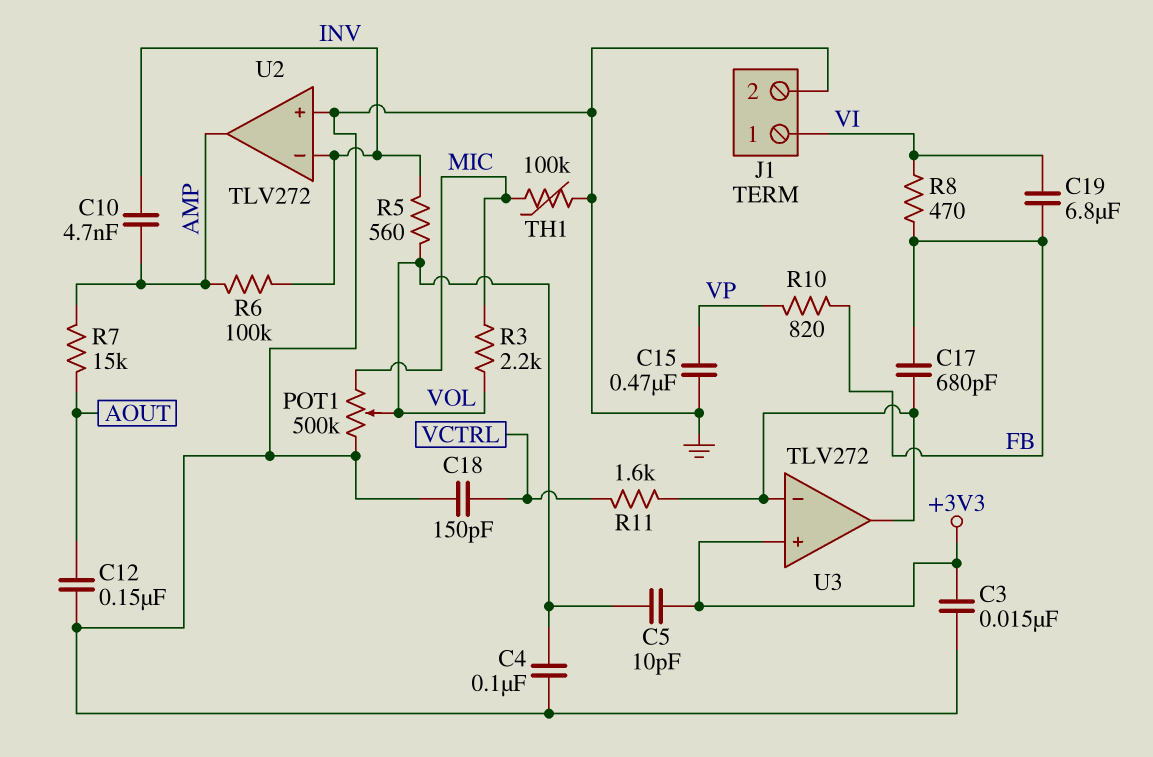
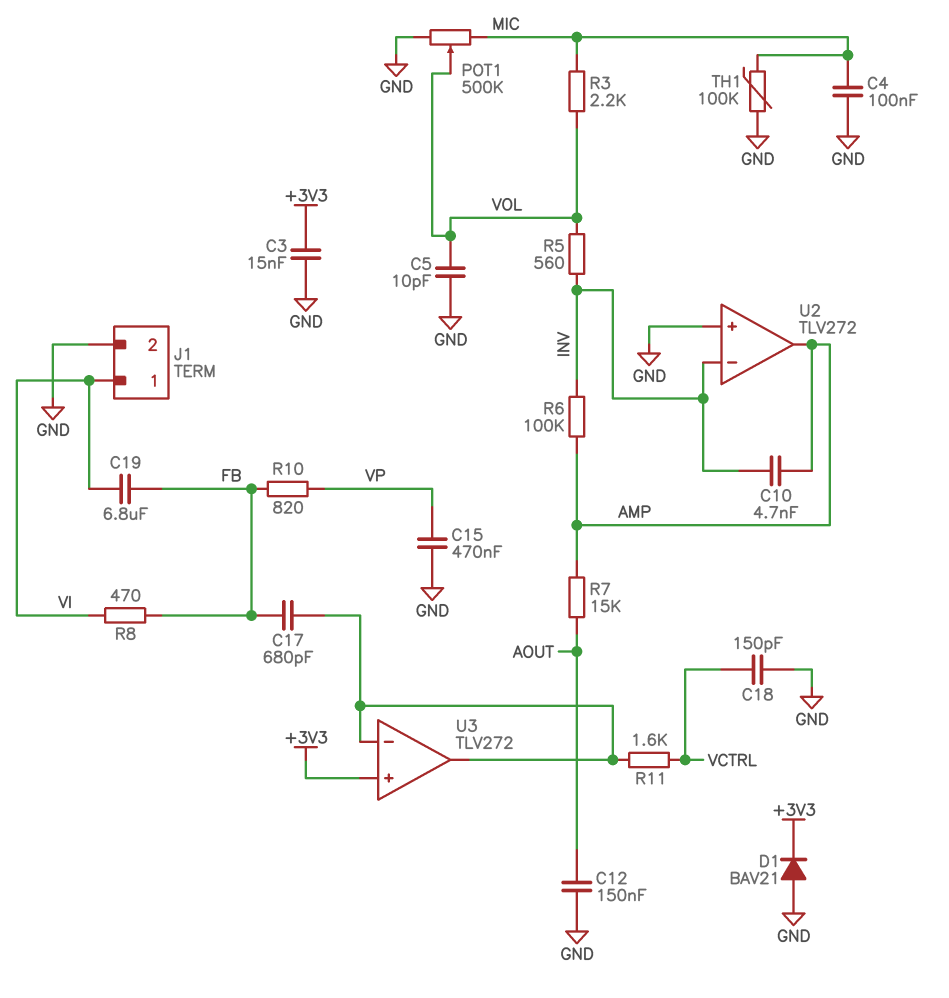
C4: 100nF (GND, VOL) -> 100nF (GND, MIC)
C5: 10pF (+3V3, VOL) -> 10pF (GND, VOL)
D1: none -> diode BAV21 (A GND, K +3V3)

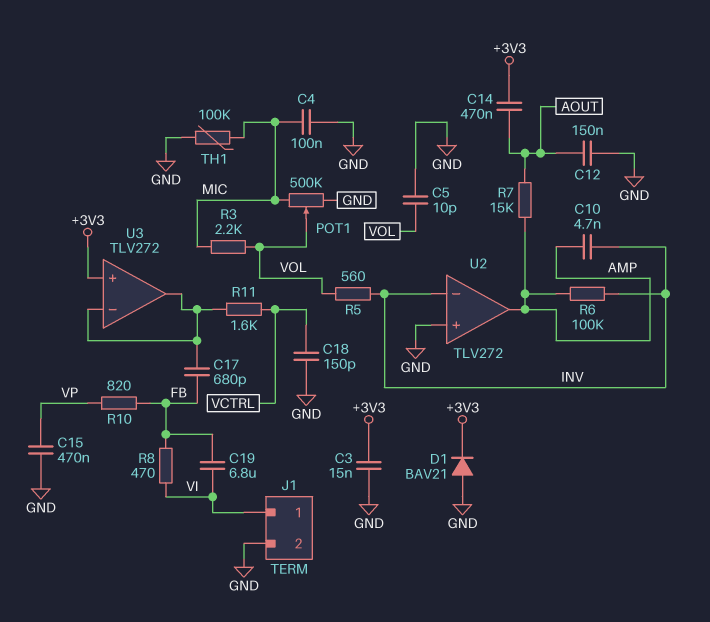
C14: none -> 470nF (+3V3, AOUT)

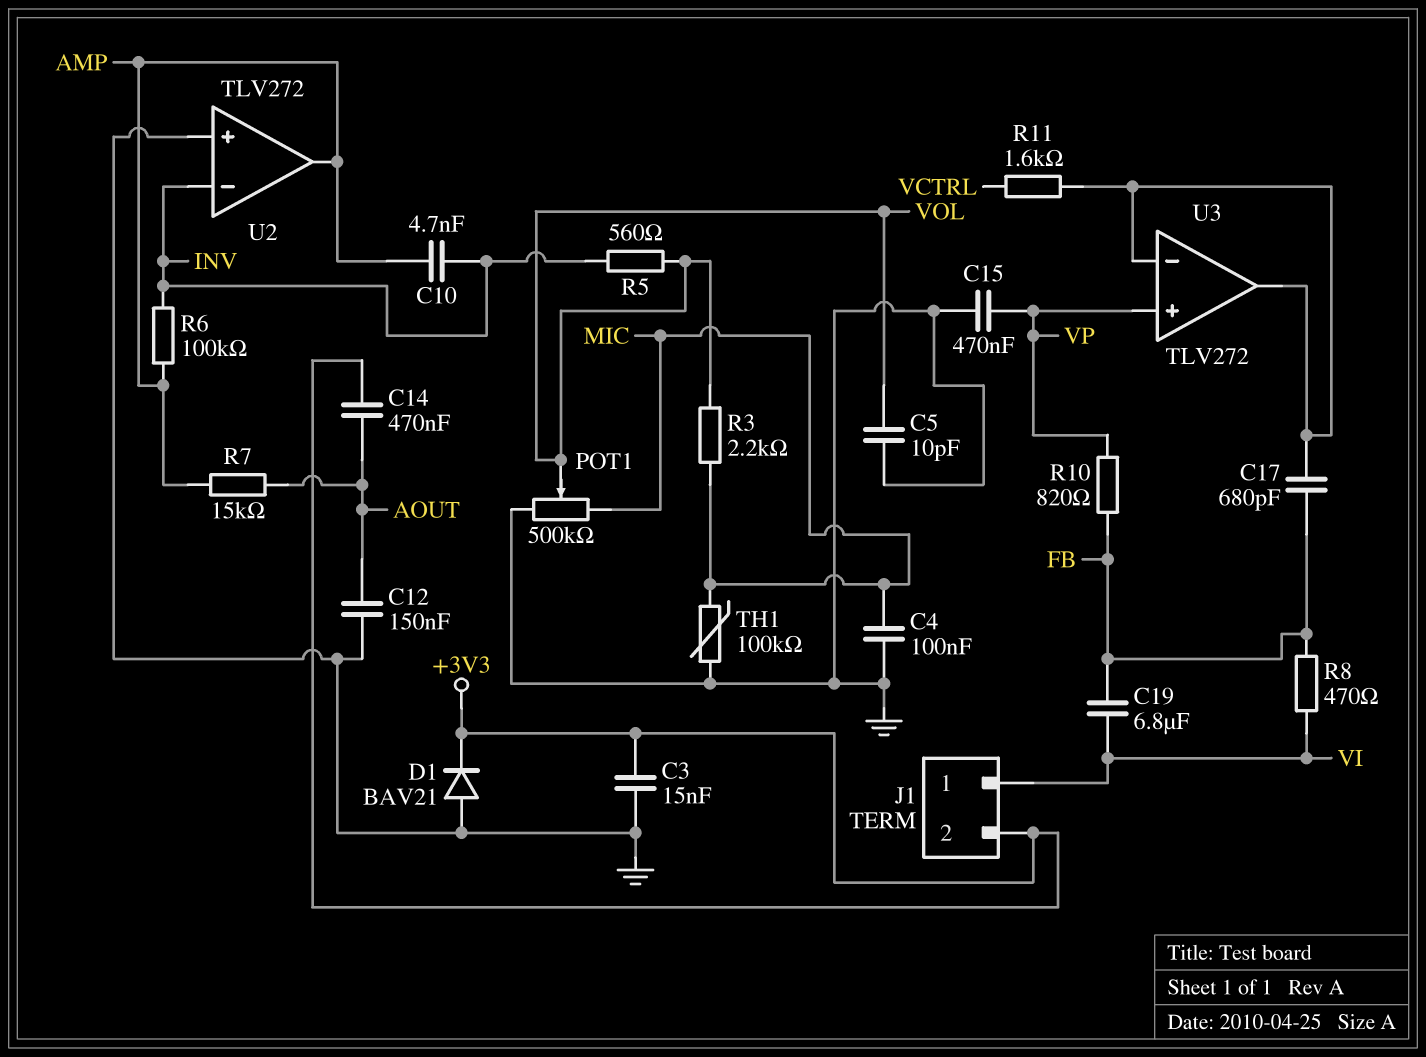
C18: 150pF (GND, VCTRL) -> none
J1 pin 2: GND -> +3V3
U3 pin in+: +3V3 -> VP

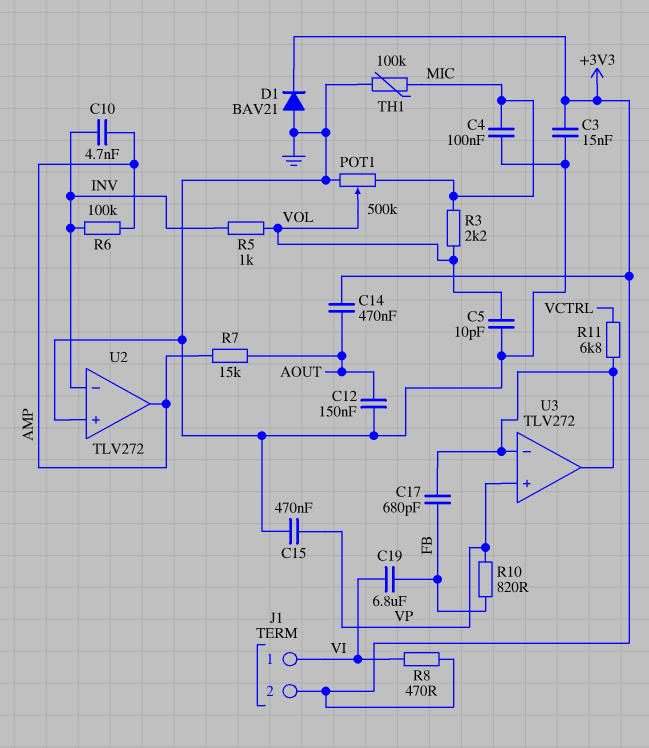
R5: 560 (INV, VOL) -> 1k (INV, VOL)
R8: 470 (FB, VI) -> 470 (+3V3, VI)
R11: 1.6k (U3/in-, VCTRL) -> 6.8k (U3/in-, VCTRL)

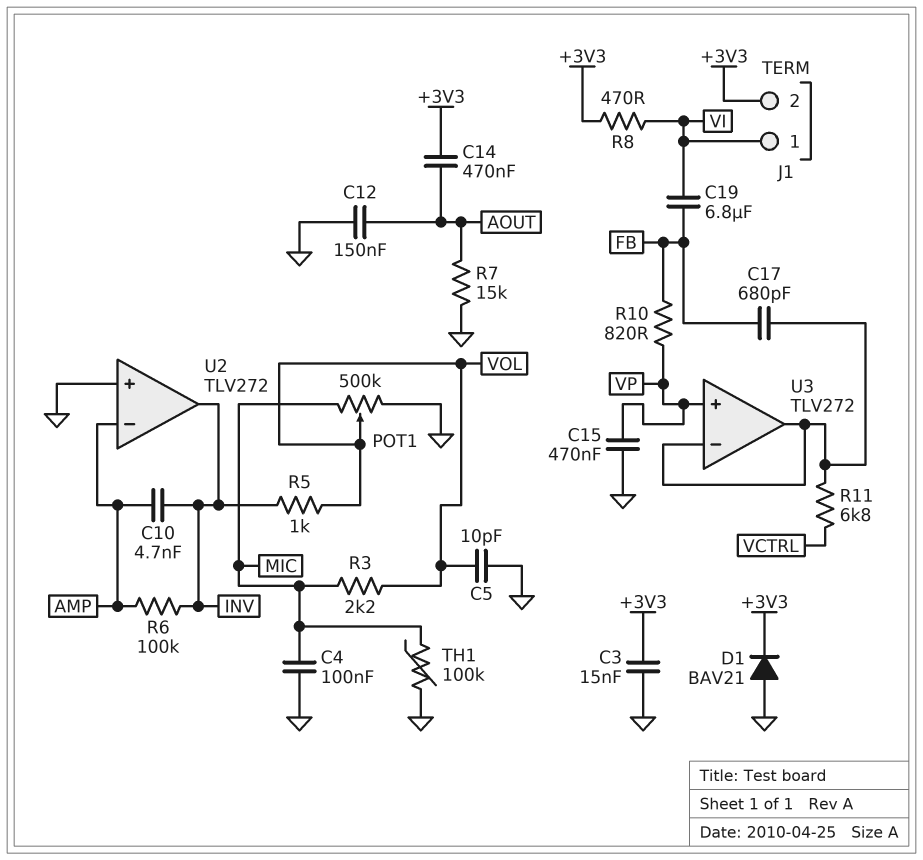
R7: 15k (AMP, AOUT) -> 15k (AOUT, GND)
U2 pin in-: INV -> AMP
U2 pin out: AMP -> INV

